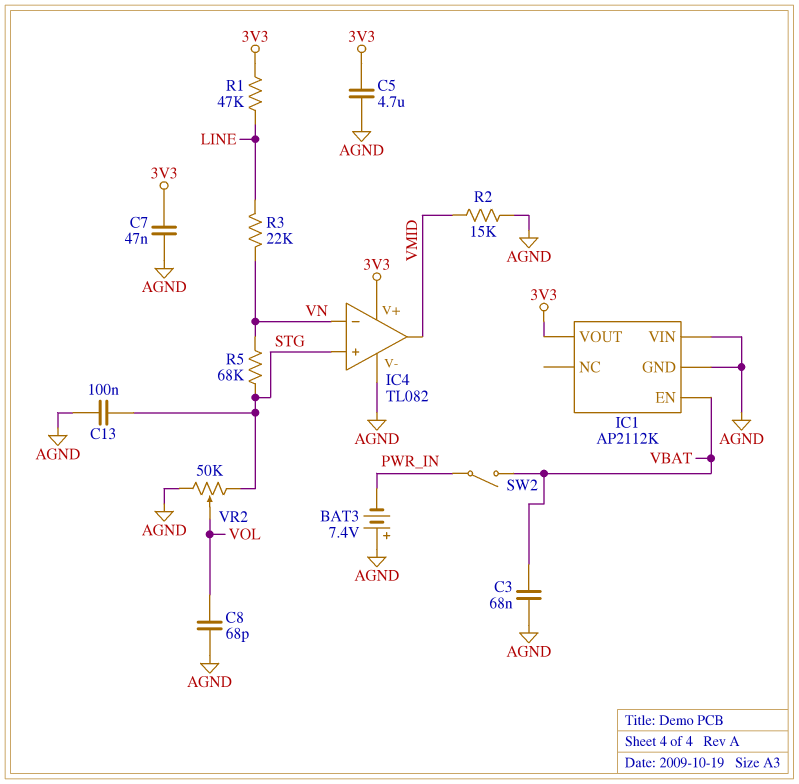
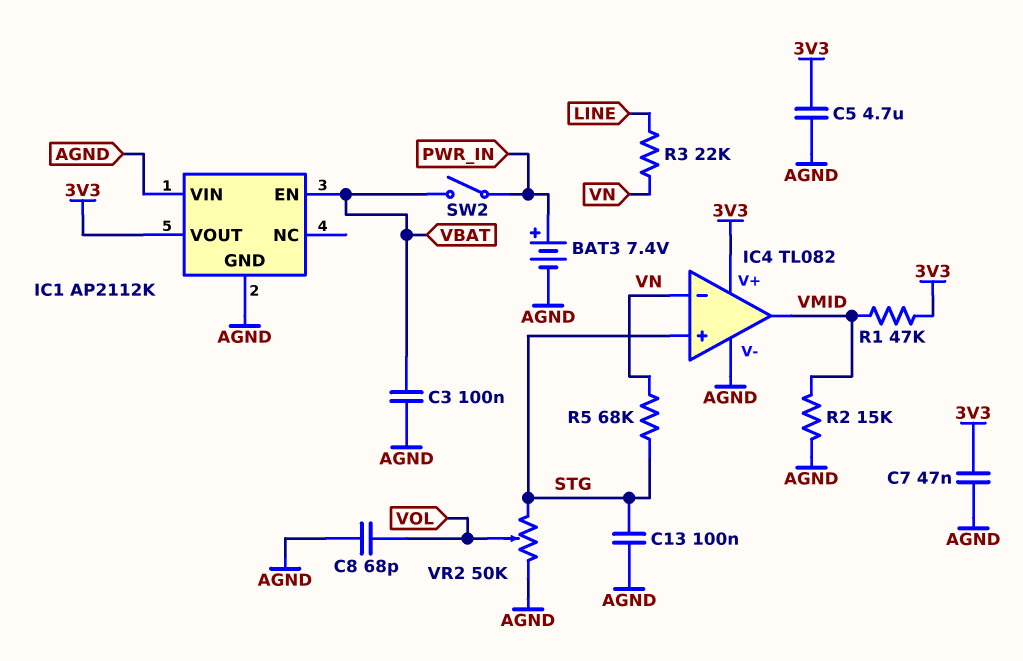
BAT3: 7.4V (plus AGND, minus PWR_IN) -> 7.4V (plus PWR_IN, minus AGND)
C3: 68nF (AGND, VBAT) -> 100nF (AGND, VBAT)
R1: 47k (3V3, LINE) -> 47k (3V3, VMID)

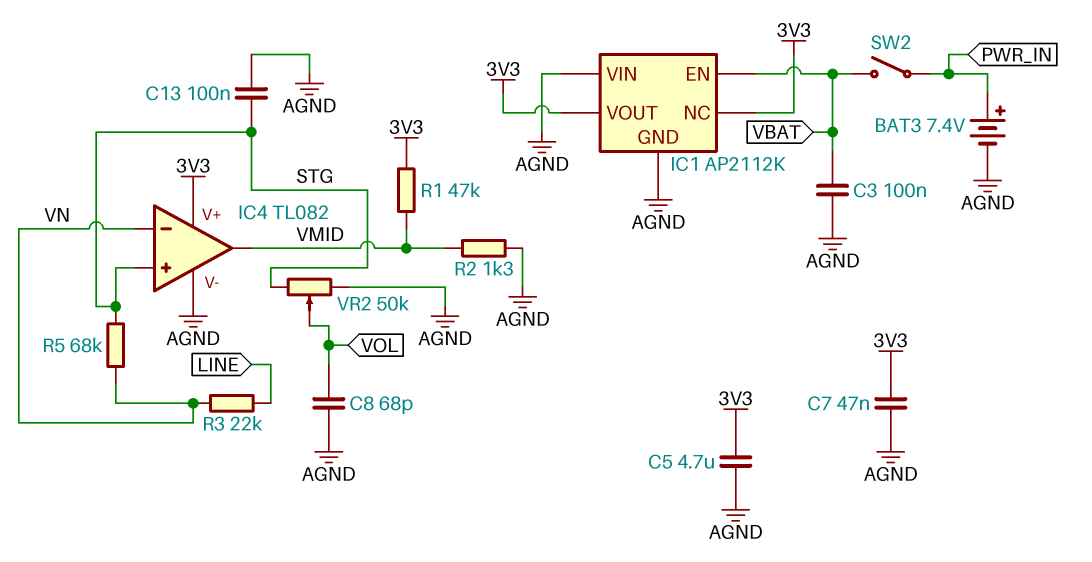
IC1 pin NC: none -> 3V3
R2: 15k (AGND, VMID) -> 1.3k (AGND, VMID)

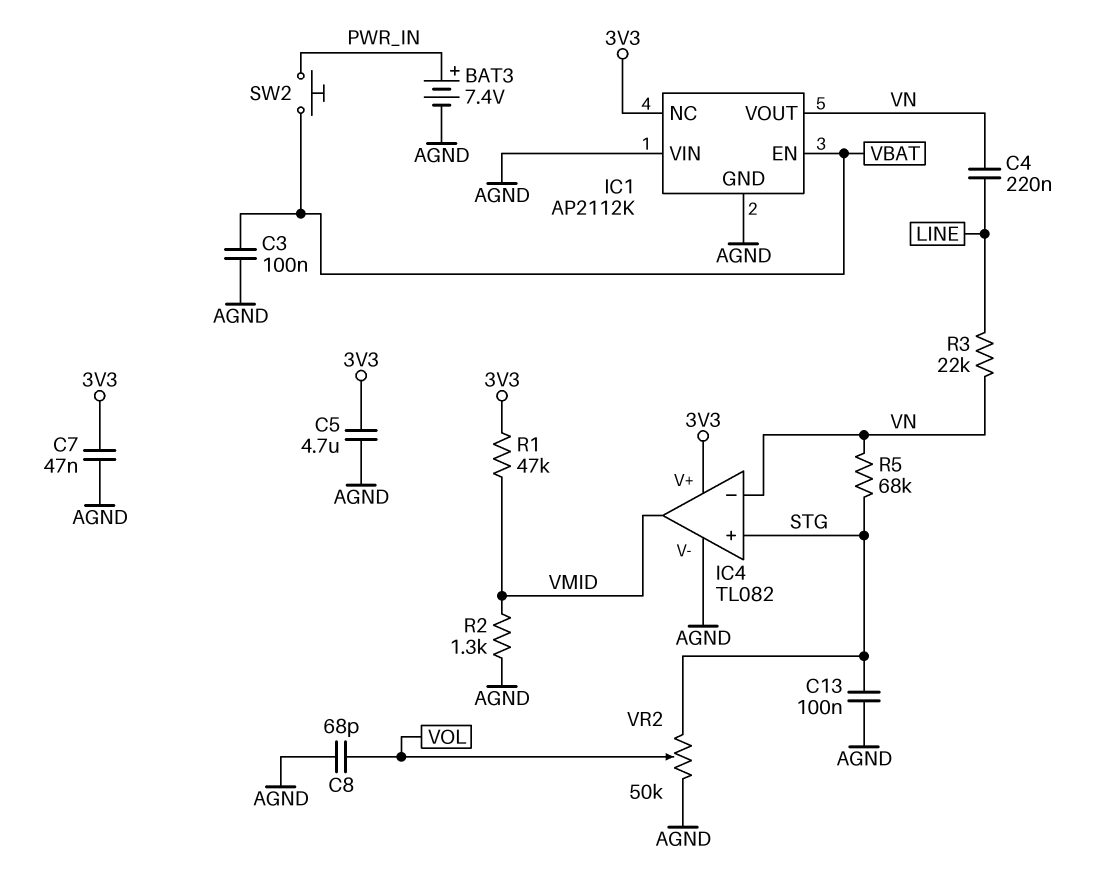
C4: none -> 220nF (LINE, VN)
IC1 pin VOUT: 3V3 -> VN
SW2: switch (PWR_IN, VBAT) -> button (PWR_IN, VBAT)

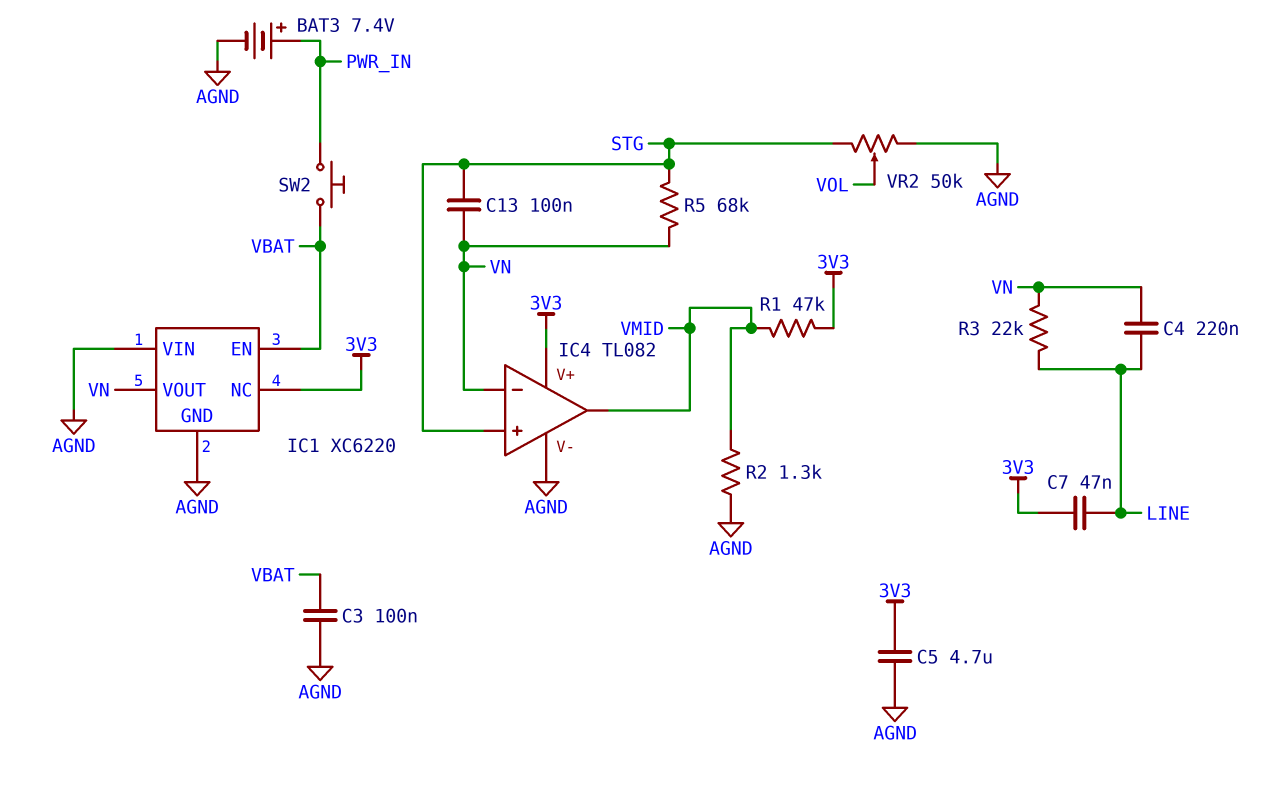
C7: 47nF (3V3, AGND) -> 47nF (3V3, LINE)
C8: 68pF (AGND, VOL) -> none
C13: 100nF (AGND, STG) -> 100nF (STG, VN)
IC1: AP2112K -> XC6220

